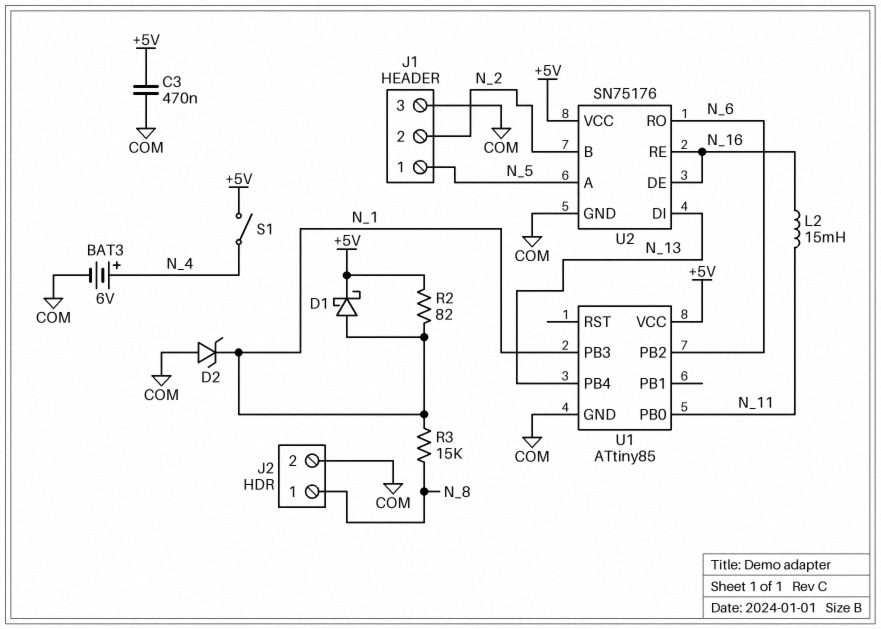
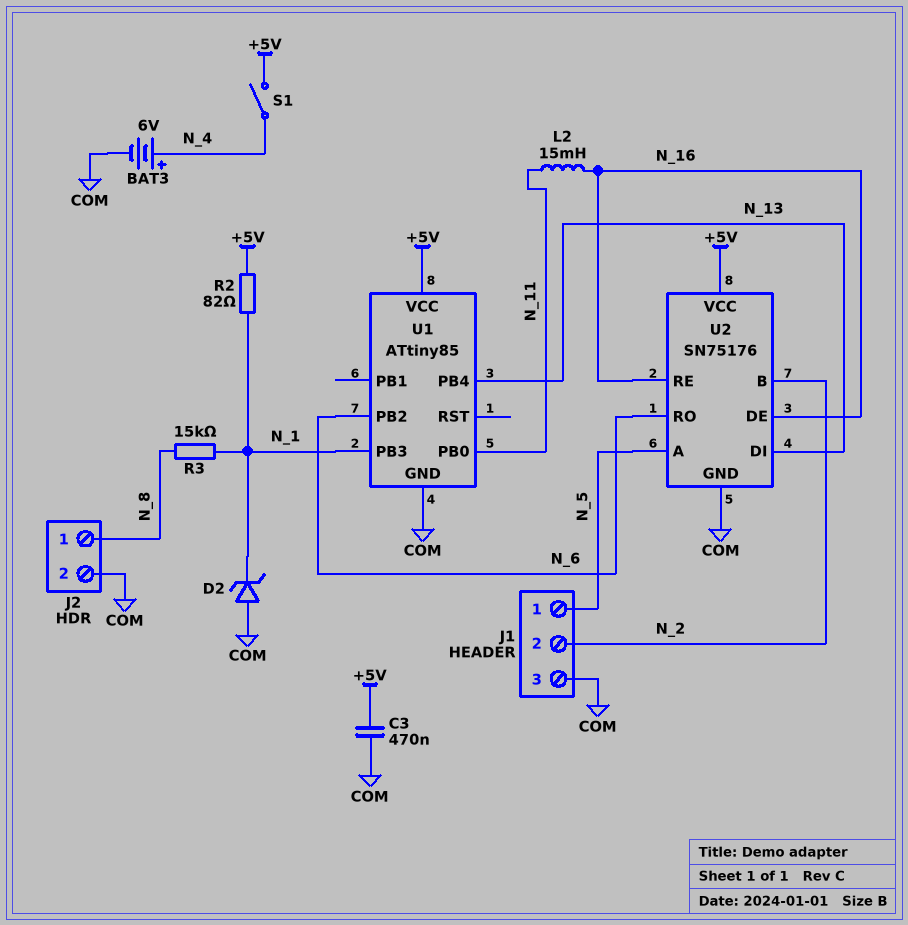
D1: schottky (A N_1, K +5V) -> none

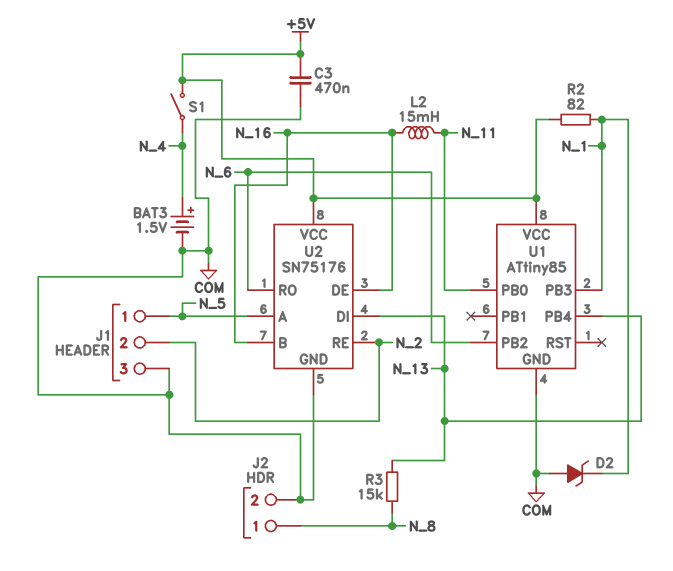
BAT3: 6V (plus N_4, minus COM) -> 1.5V (plus N_4, minus COM)
R3: 15k (N_1, N_8) -> 15k (N_8, N_13)
U2 pin B: N_2 -> N_16
U2 pin RE: N_16 -> N_2

